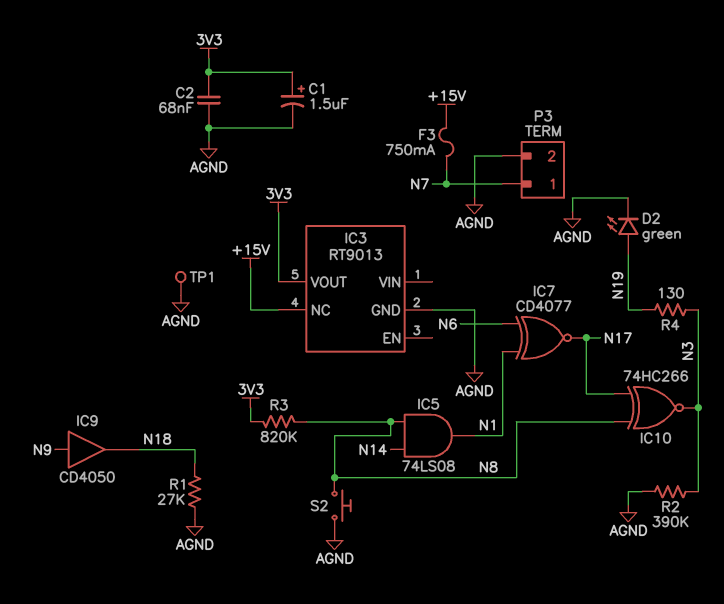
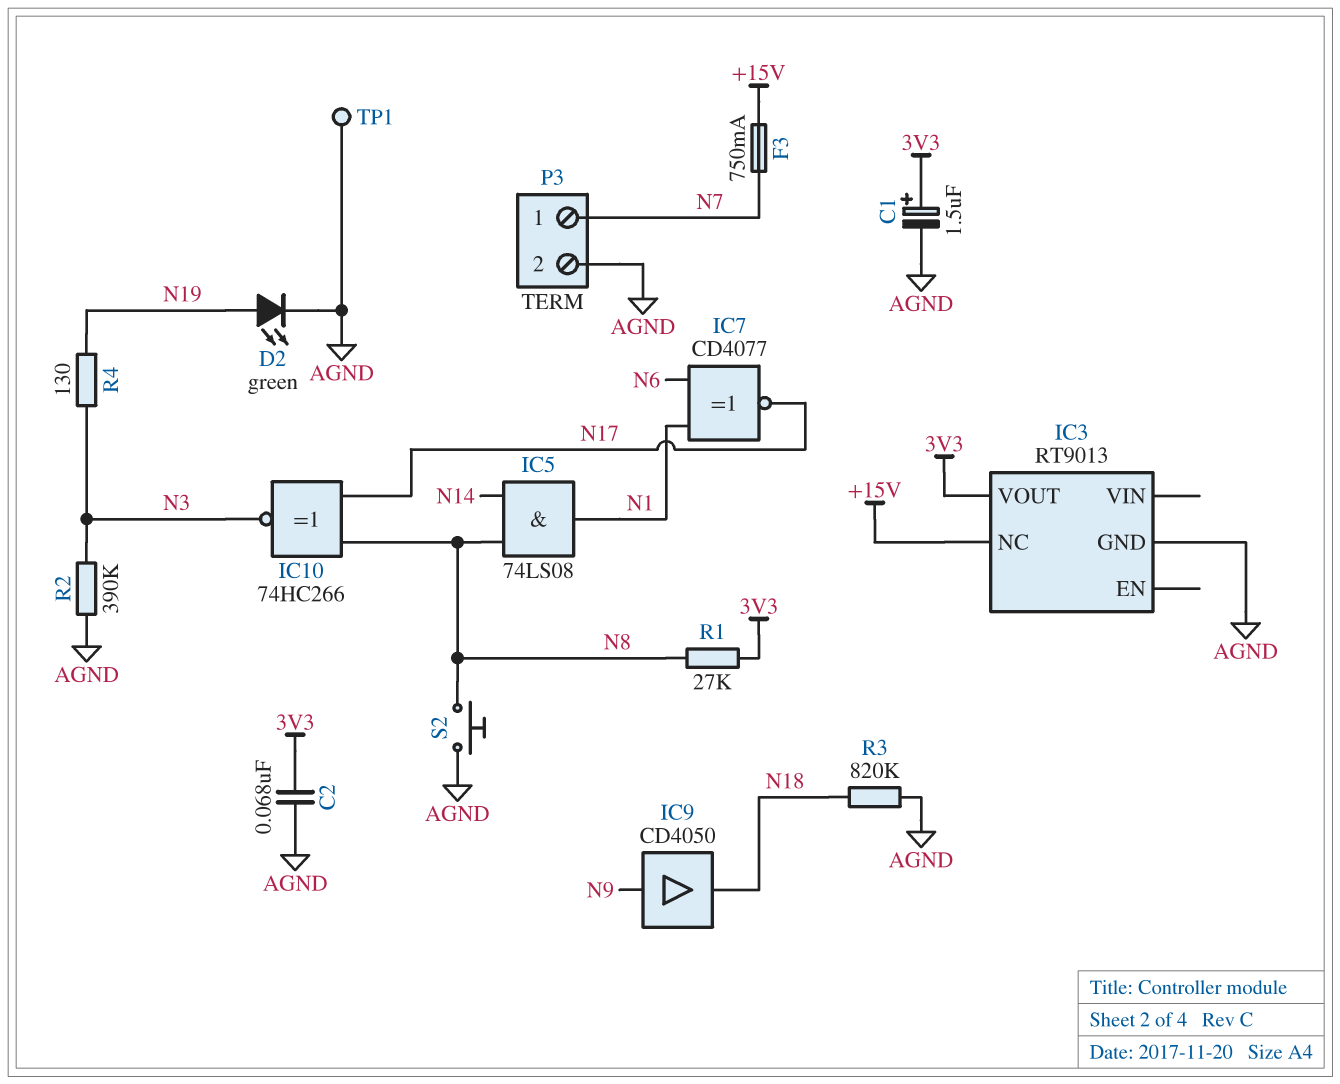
R1: 27k (AGND, N18) -> 27k (3V3, N8)
R3: 820k (3V3, N8) -> 820k (AGND, N18)

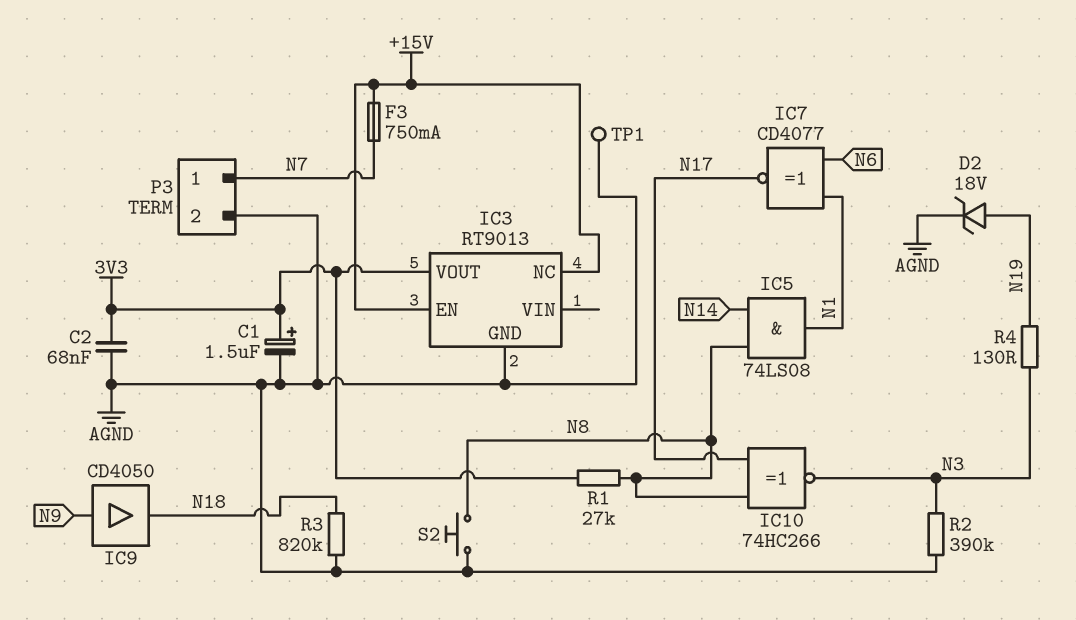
D2: LED green (A N19, K AGND) -> zener 18V (A N19, K AGND)
IC3 pin EN: none -> +15V

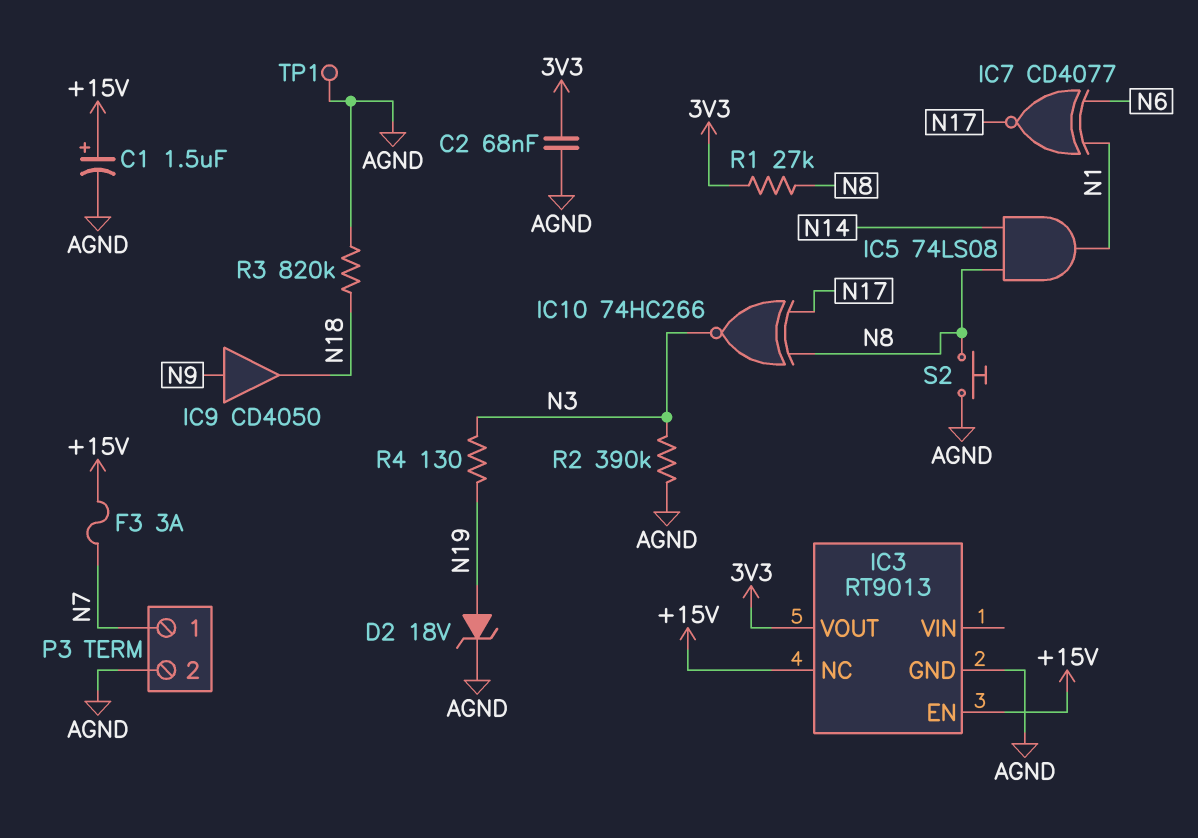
C1: 1.5uF (plus 3V3, minus AGND) -> 1.5uF (plus +15V, minus AGND)
F3: 750mA (+15V, N7) -> 3A (+15V, N7)

